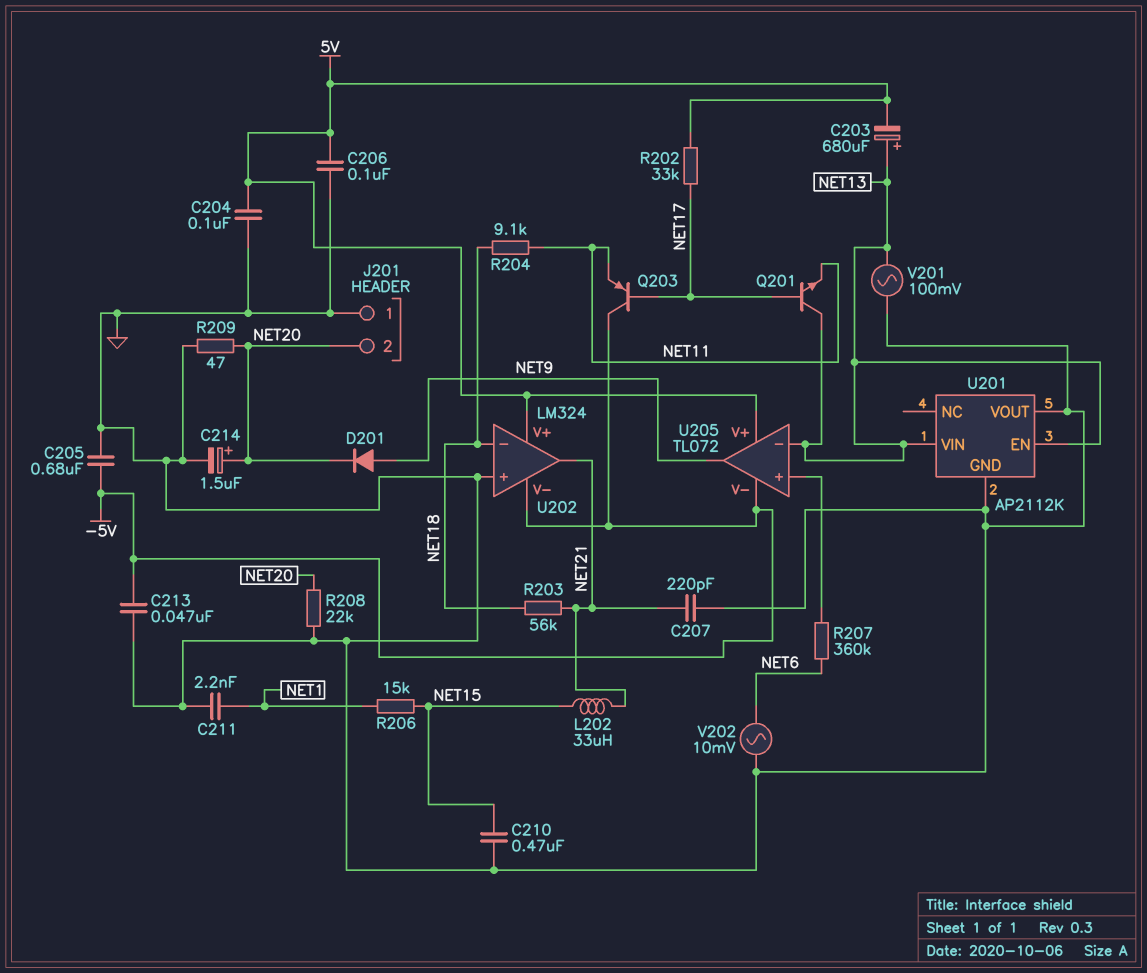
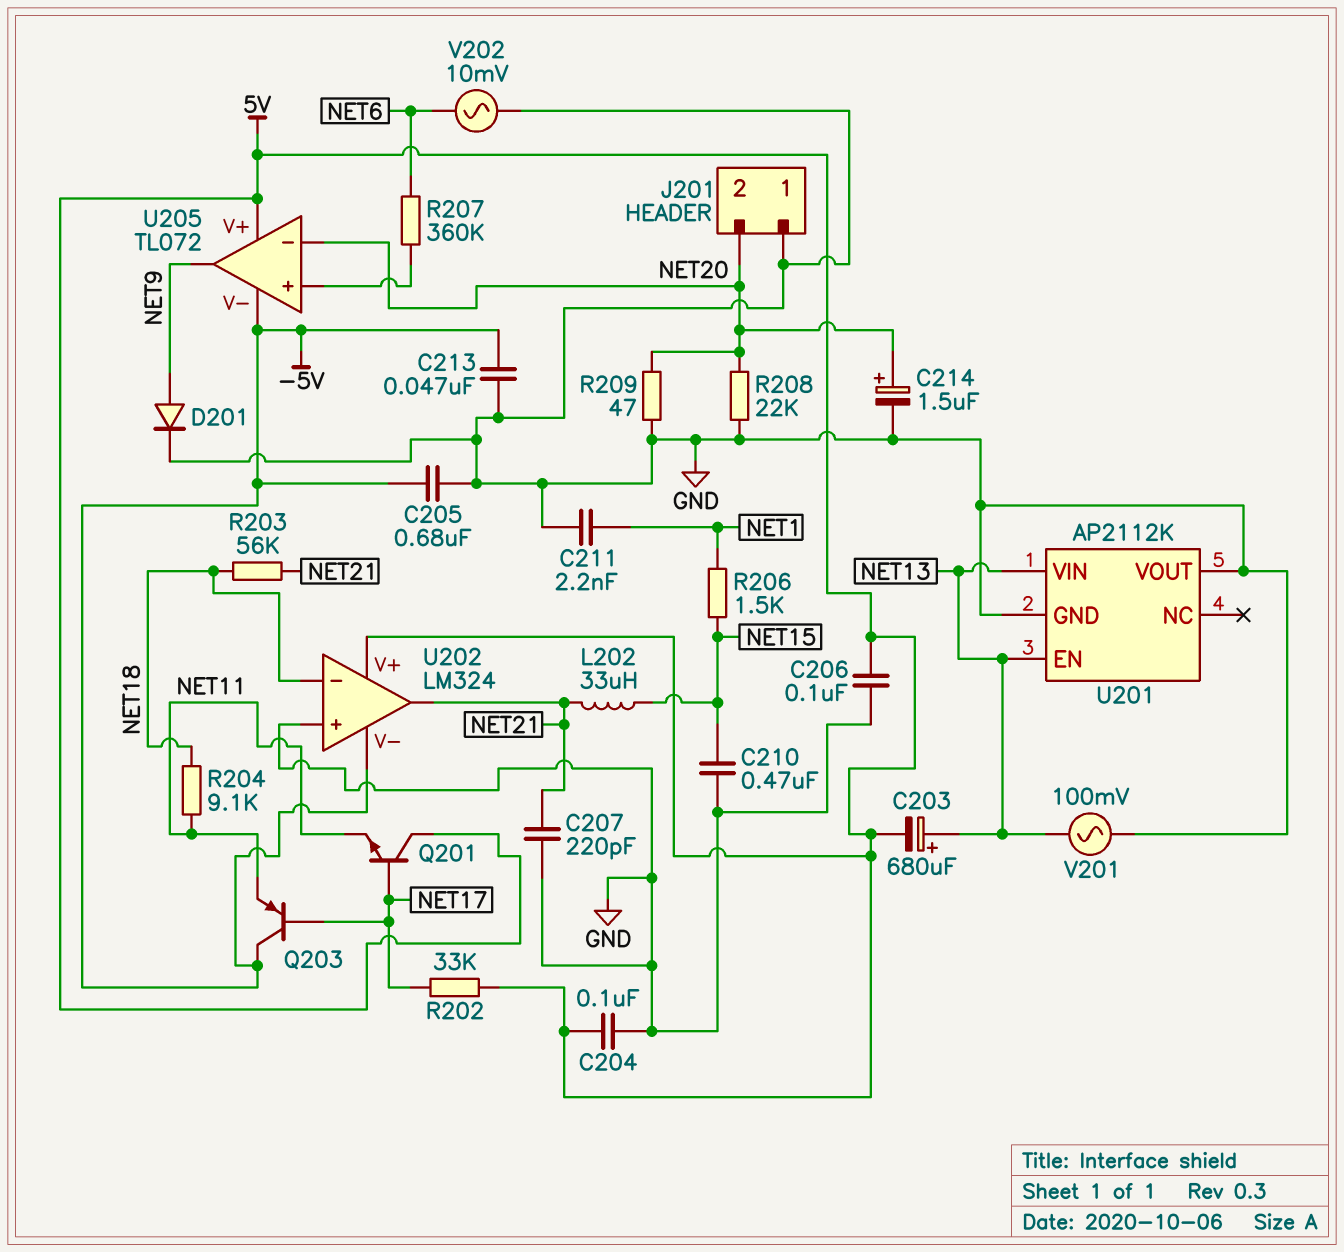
D201: diode (A NET9, K NET20) -> diode (A NET9, K GND)
Q201: NPN (B NET17, C NET13, E NET11) -> NPN (B NET17, C 5V, E NET11)
R206: 15k (NET1, NET15) -> 1.5k (NET1, NET15)
U205 pin in-: NET13 -> NET20

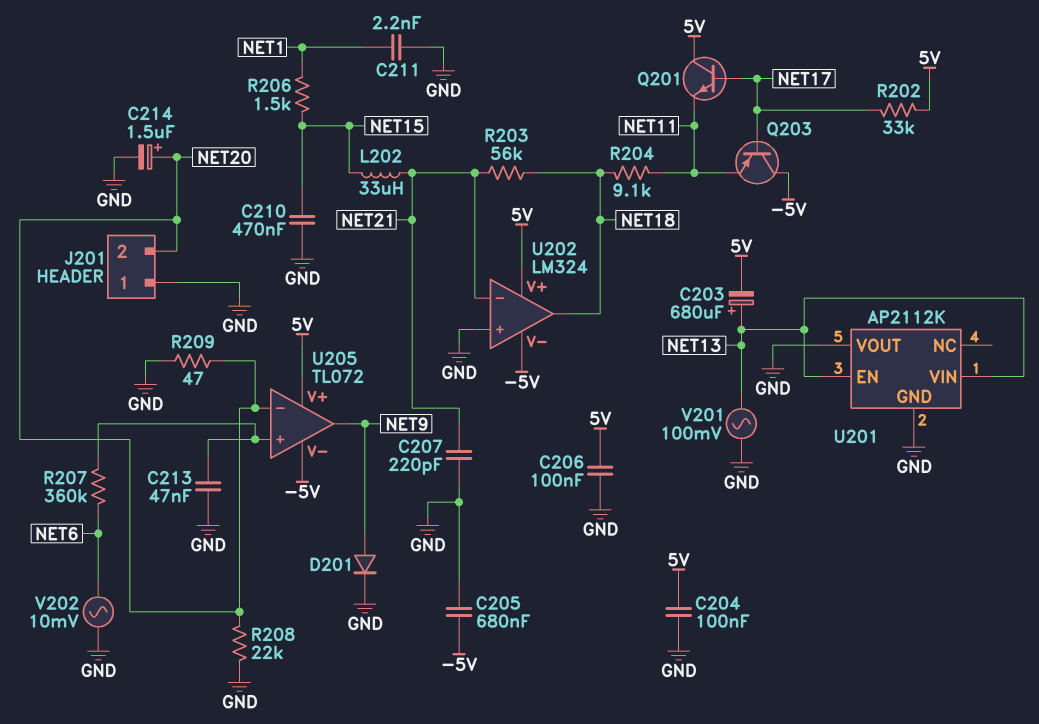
C213: 47nF (-5V, GND) -> 47nF (GND, U205/in+)
U202 pin in-: NET18 -> NET21
U202 pin out: NET21 -> NET18

